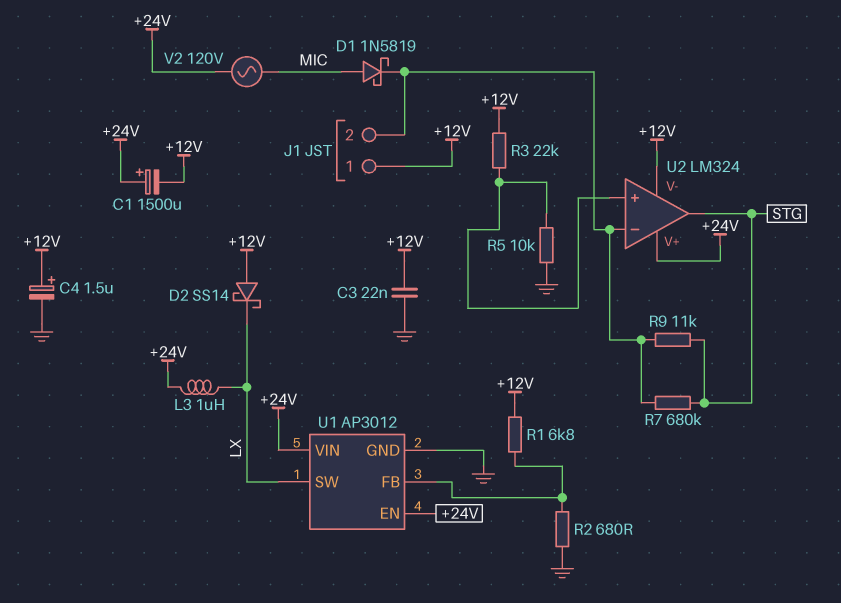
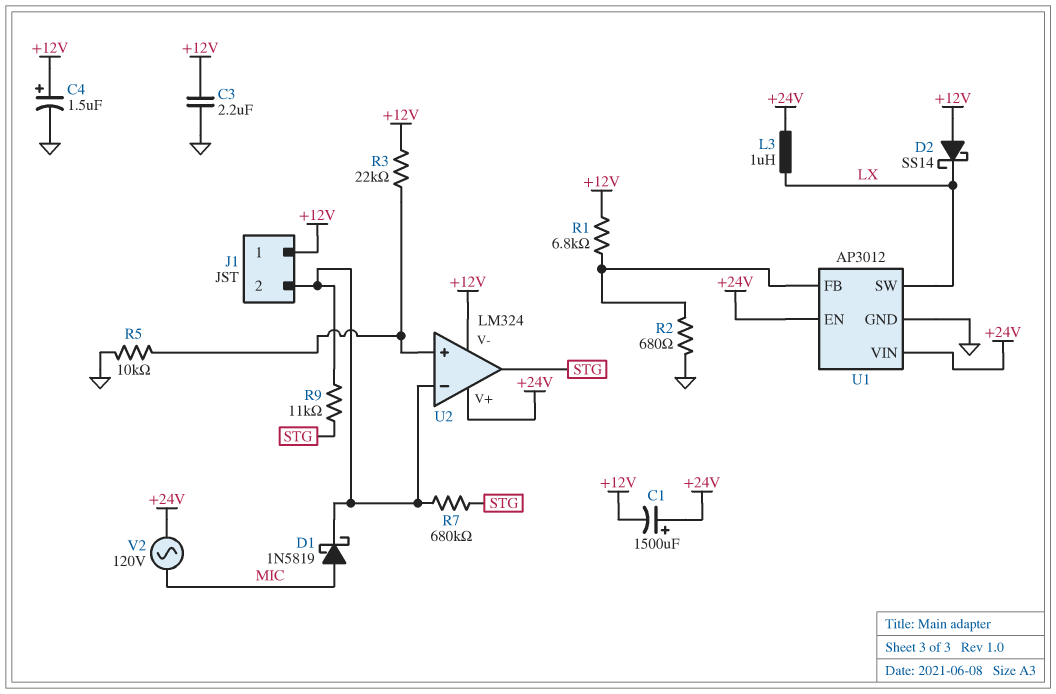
C3: 22nF (+12V, GND) -> 2.2uF (+12V, GND)

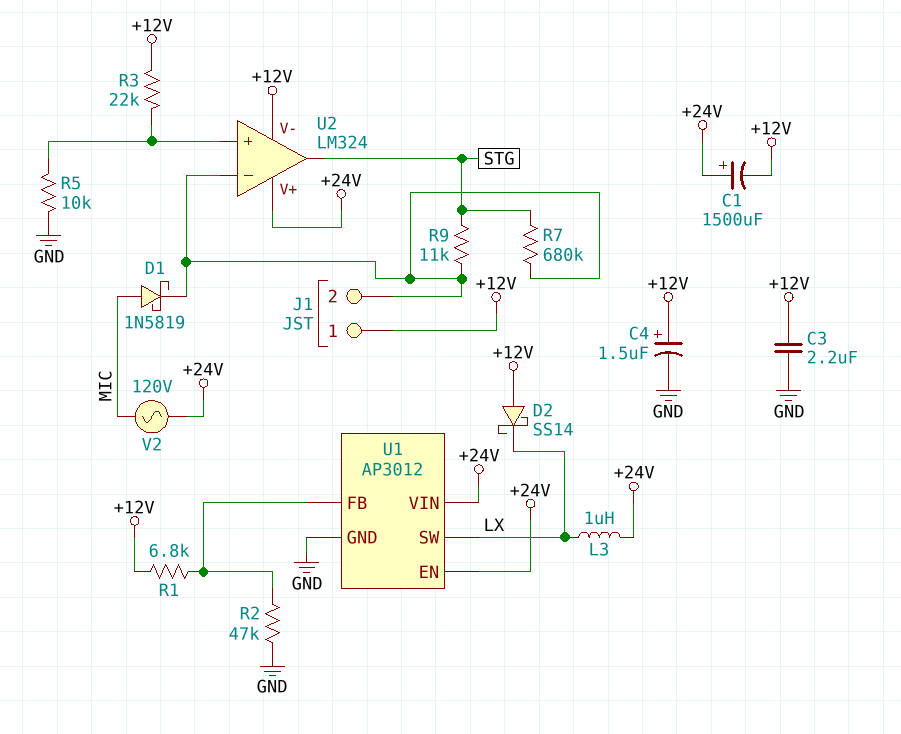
R2: 680 (GND, U1/FB) -> 47k (GND, U1/FB)

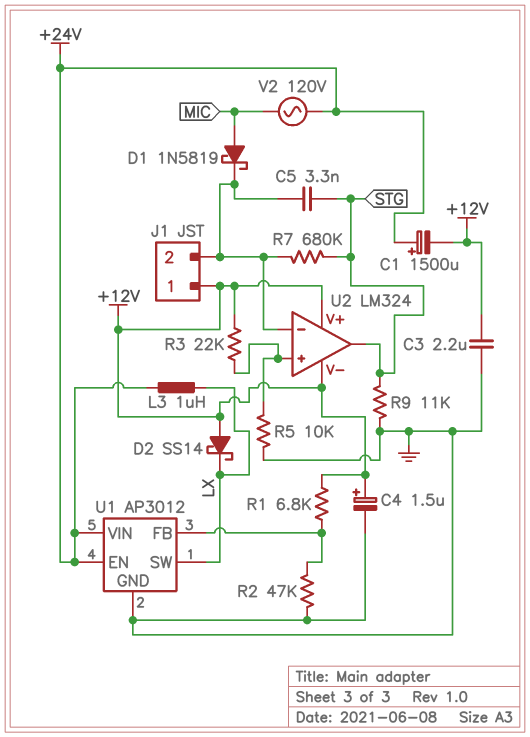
C5: none -> 3.3nF (J1/2, STG)
R9: 11k (J1/2, STG) -> 11k (GND, STG)
U2 pin V+: +24V -> +12V

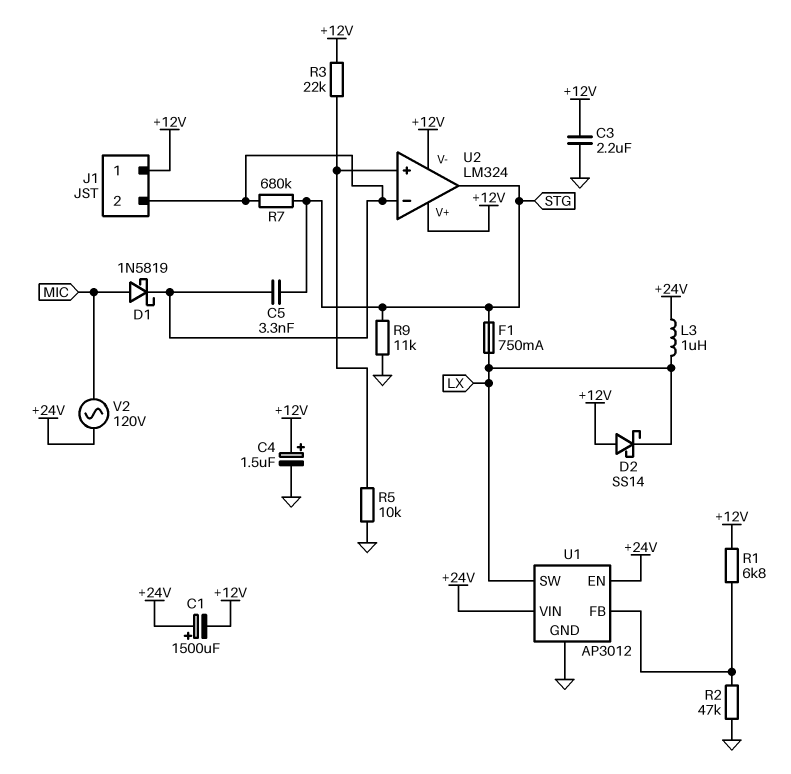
F1: none -> 750mA (LX, STG)

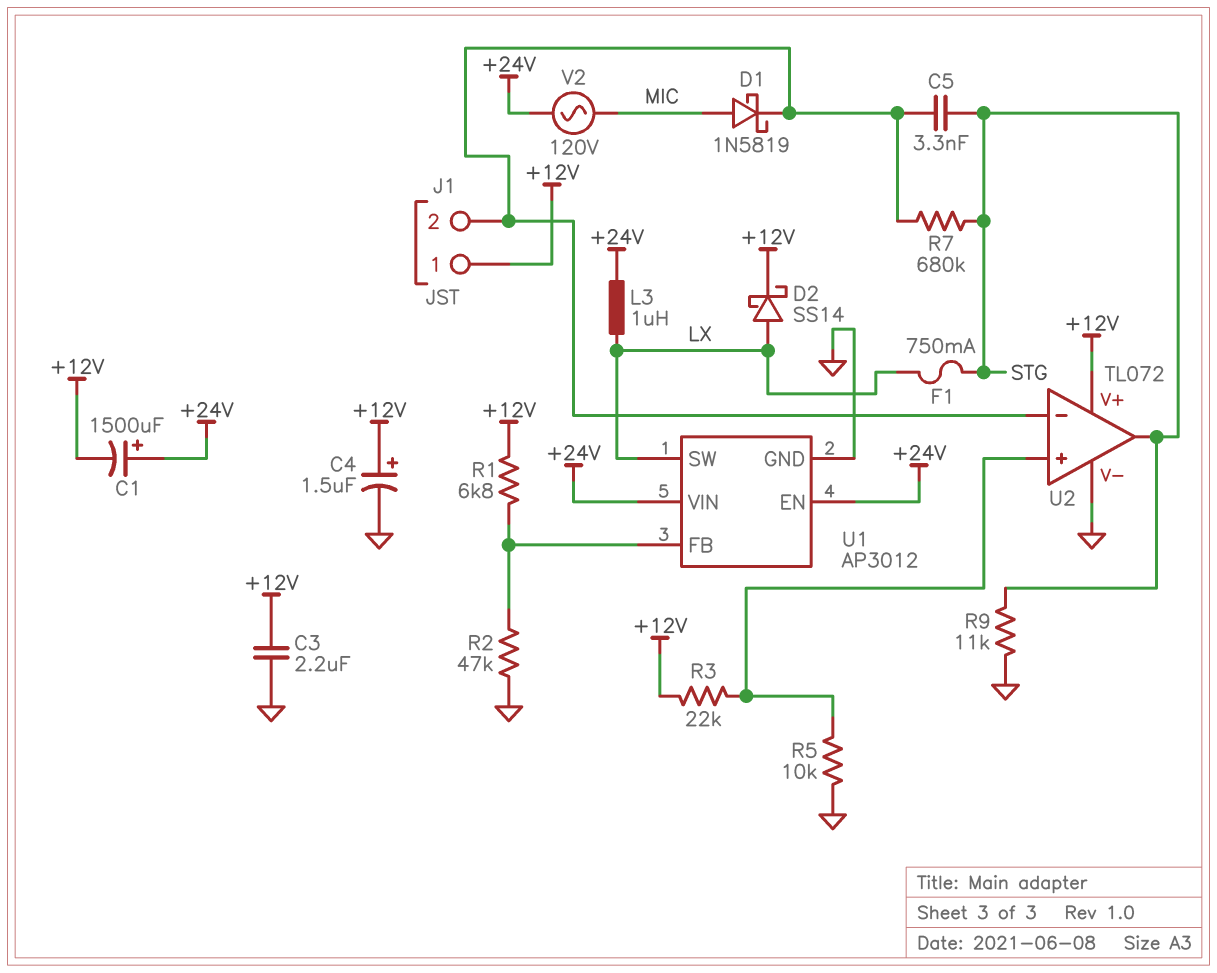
D2: schottky SS14 (A +12V, K LX) -> schottky SS14 (A LX, K +12V)
U2: LM324 -> TL072
U2 pin V-: +12V -> GND

